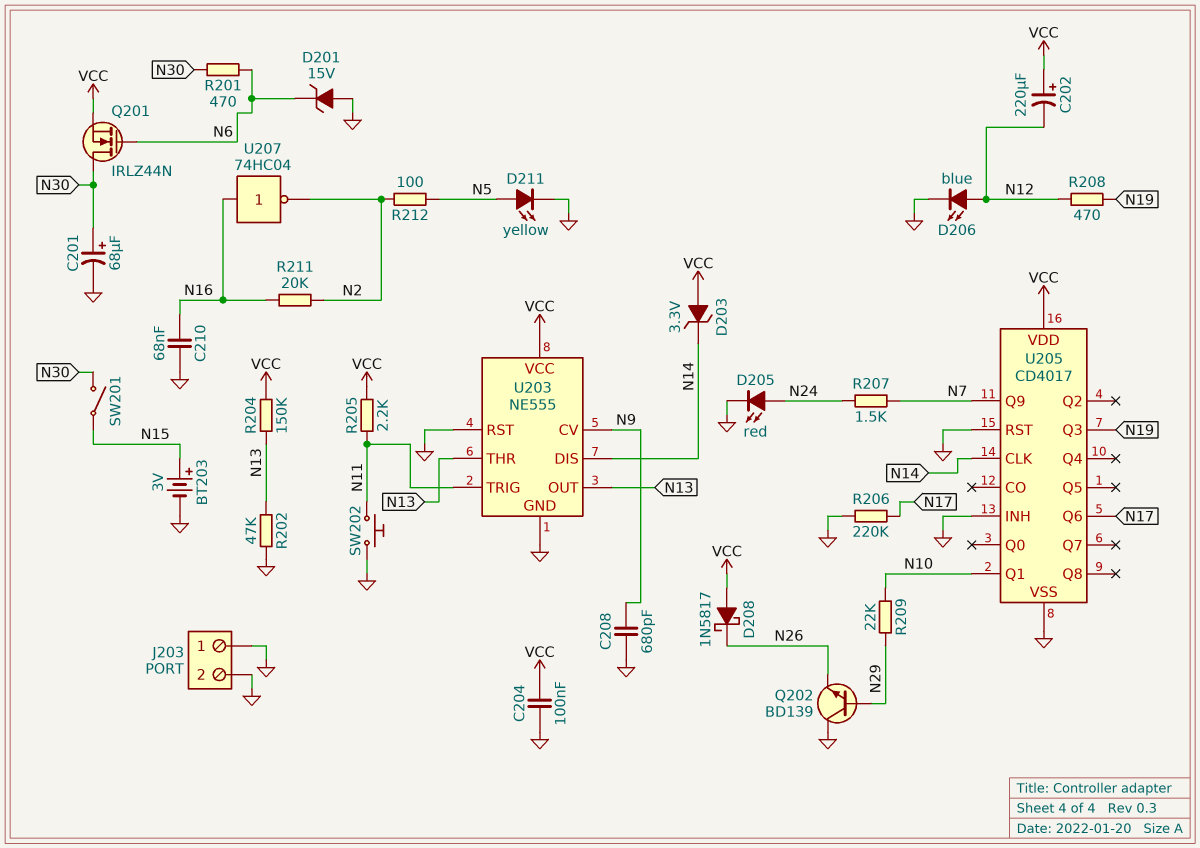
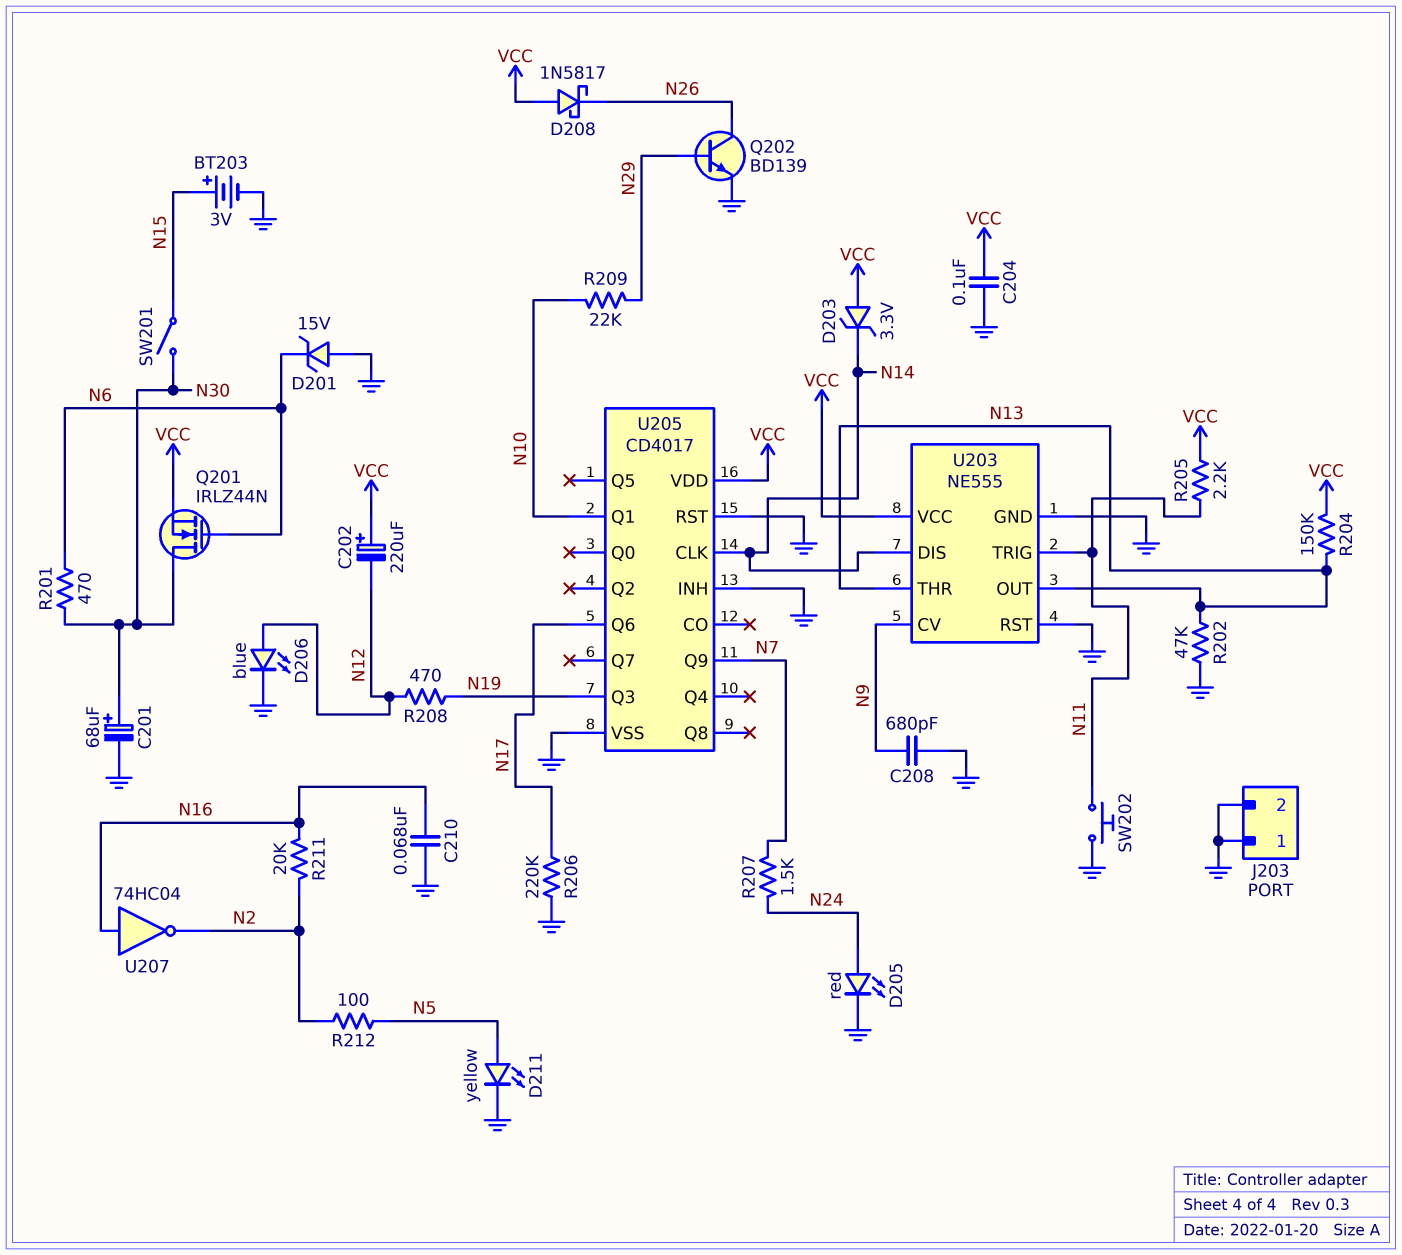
Q202: NPN BD139 (B N29, C GND, E N26) -> NPN BD139 (B N29, C N26, E GND)

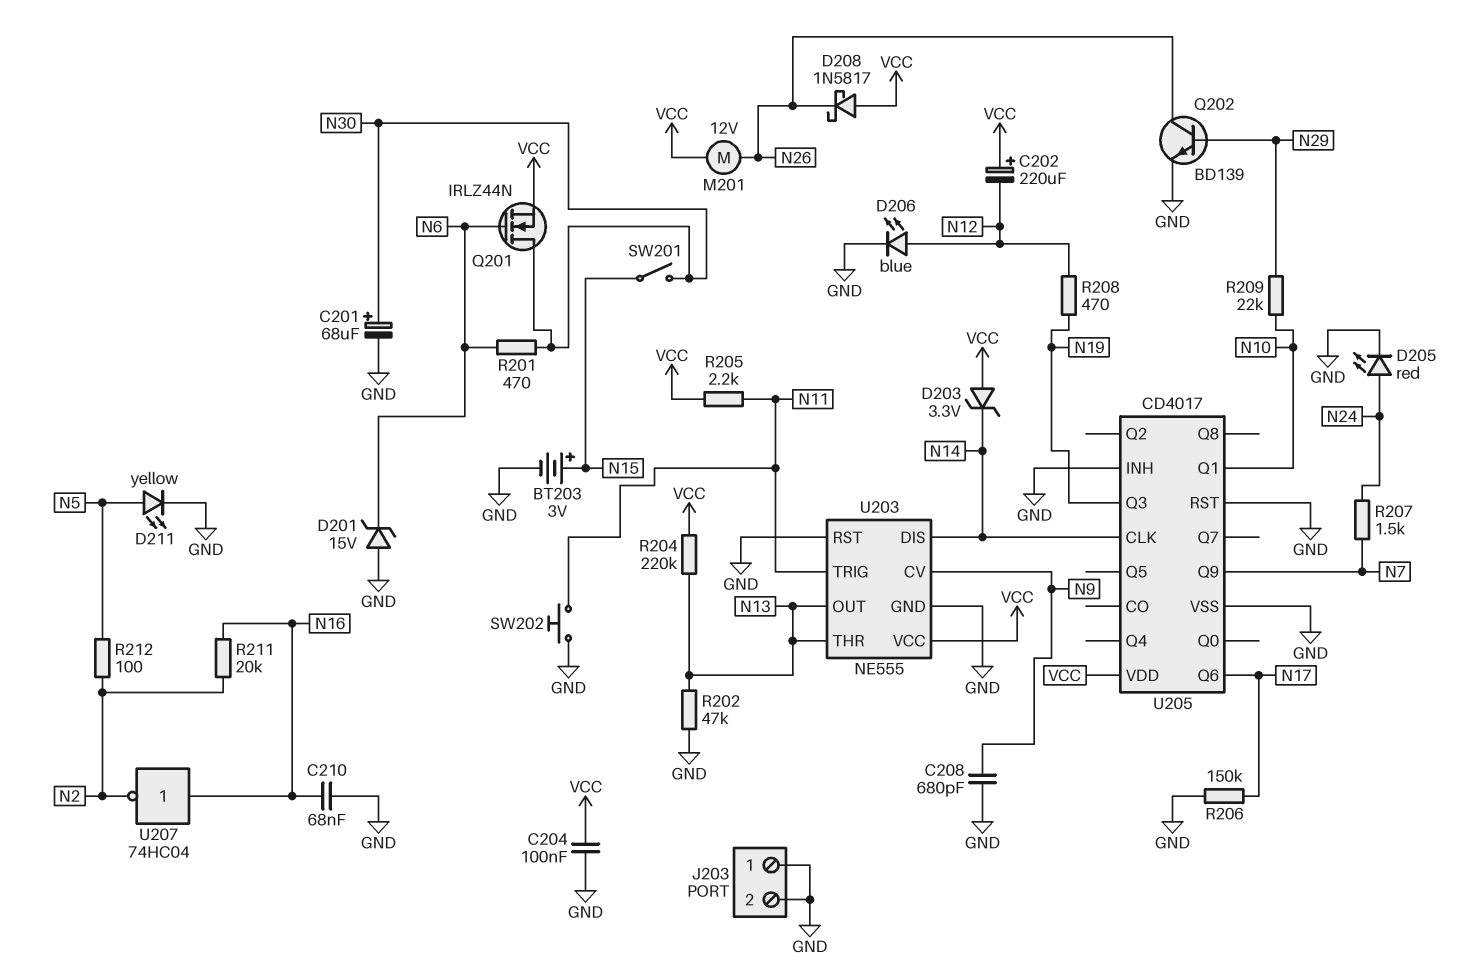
M201: none -> motor 12V (N26, VCC)
R204: 150k (N13, VCC) -> 220k (N13, VCC)
R206: 220k (GND, N17) -> 150k (GND, N17)

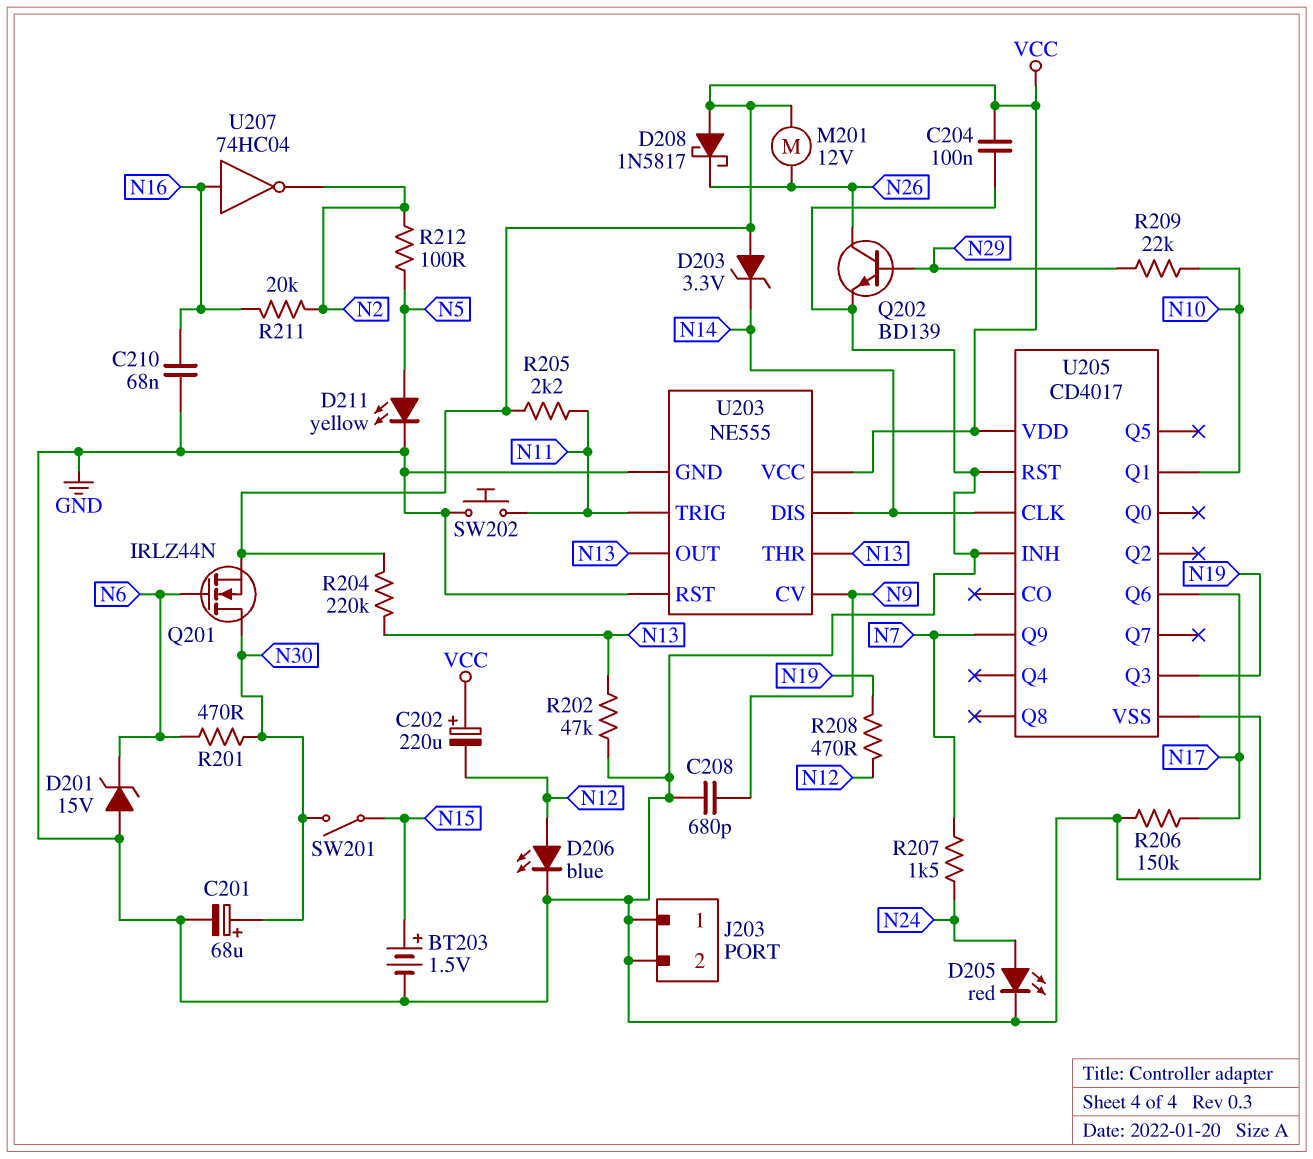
BT203: 3V (plus N15, minus GND) -> 1.5V (plus N15, minus GND)

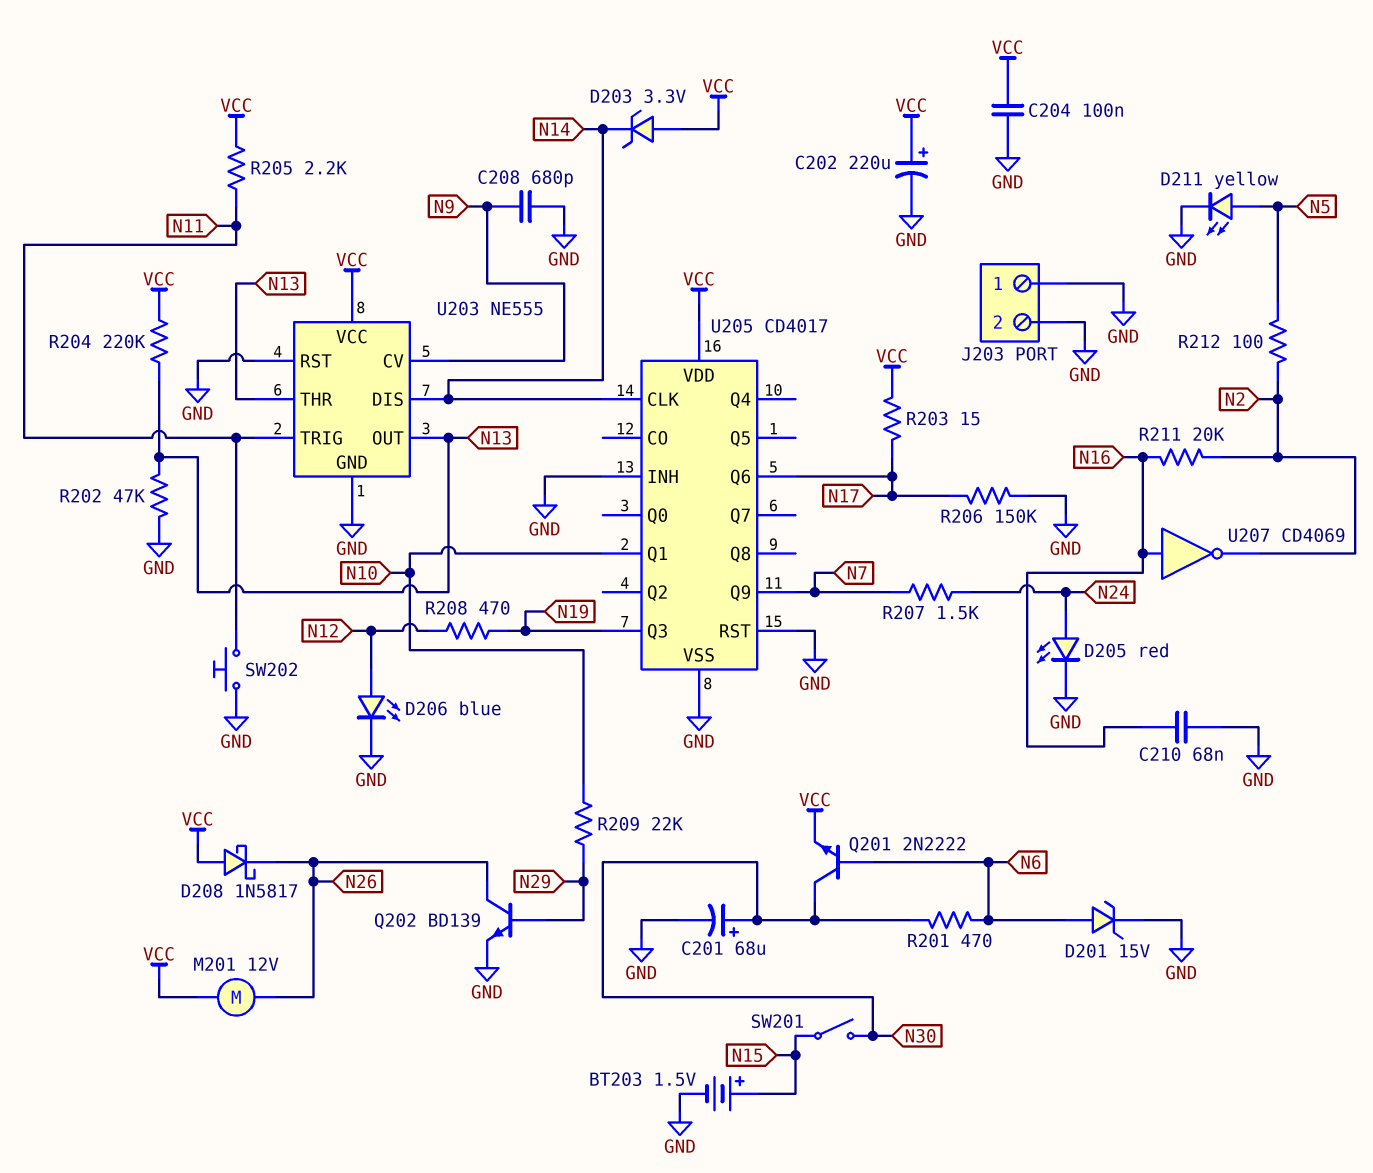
C202: 220uF (plus VCC, minus N12) -> 220uF (plus VCC, minus GND)
D201: zener 15V (A GND, K N6) -> zener 15V (A N6, K GND)
Q201: NMOS IRLZ44N (G N6, D N30, S VCC) -> NPN 2N2222 (B N6, C N30, E VCC)
R203: none -> 15 (N17, VCC)
U207: NOT 74HC04 (in N16, out N2) -> NOT CD4069 (in N16, out N2)

